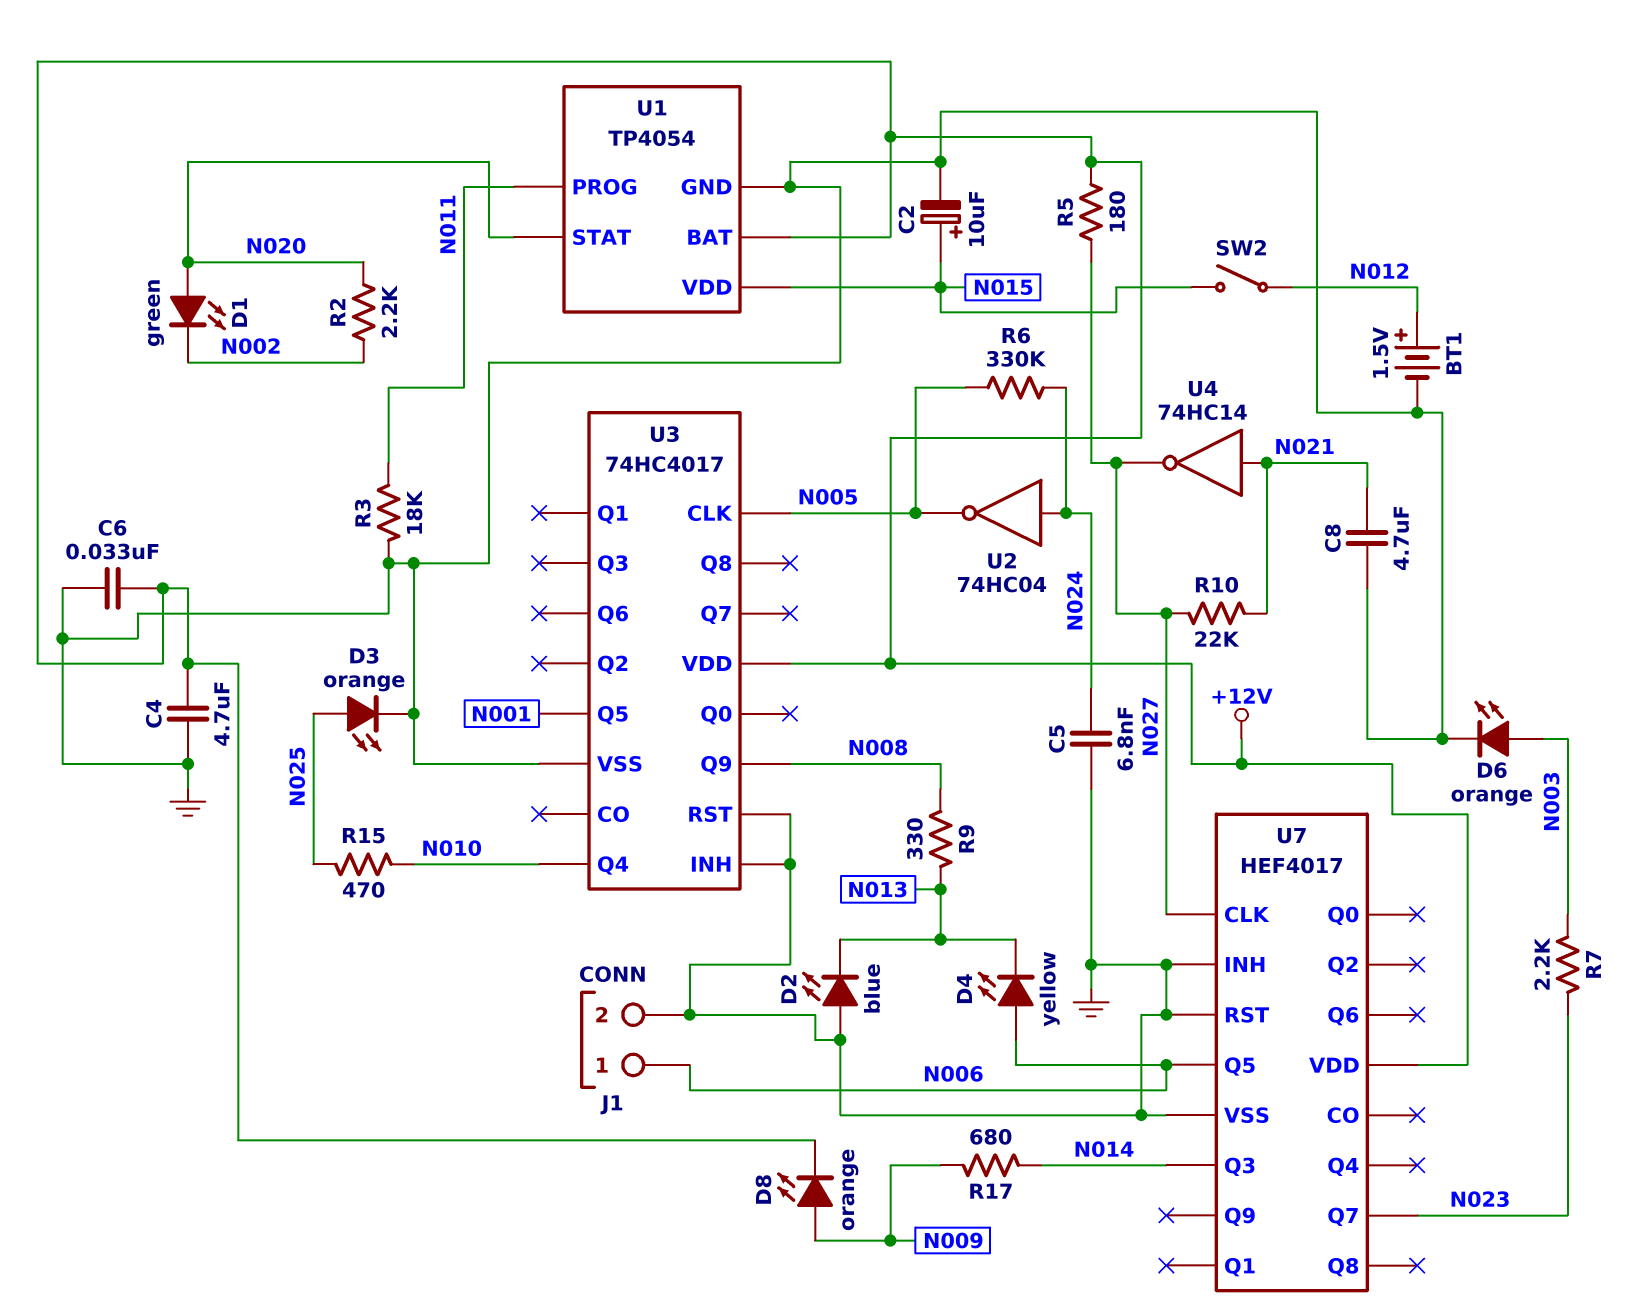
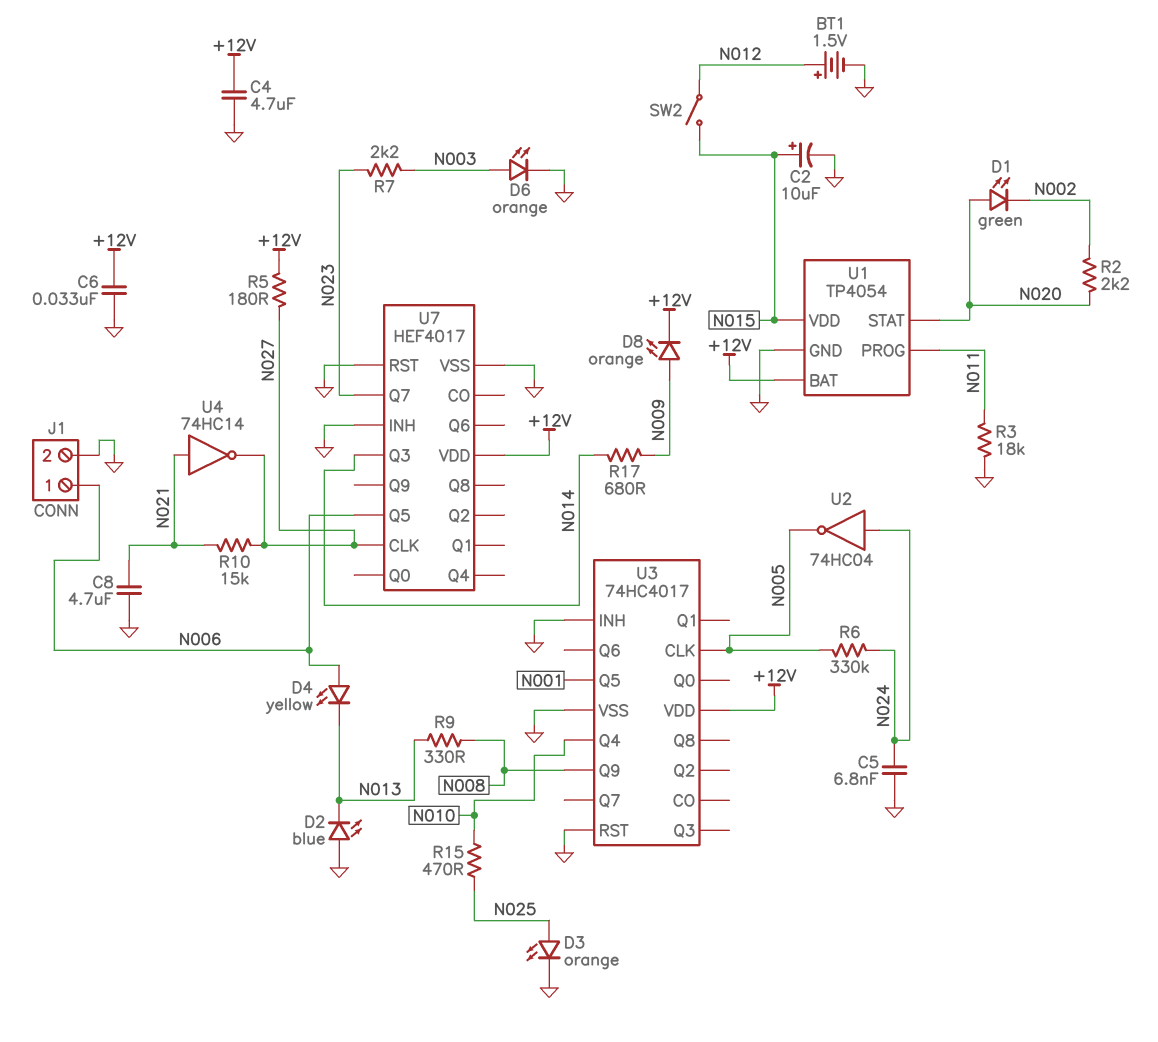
R10: 22k (N021, N027) -> 15k (N021, N027)

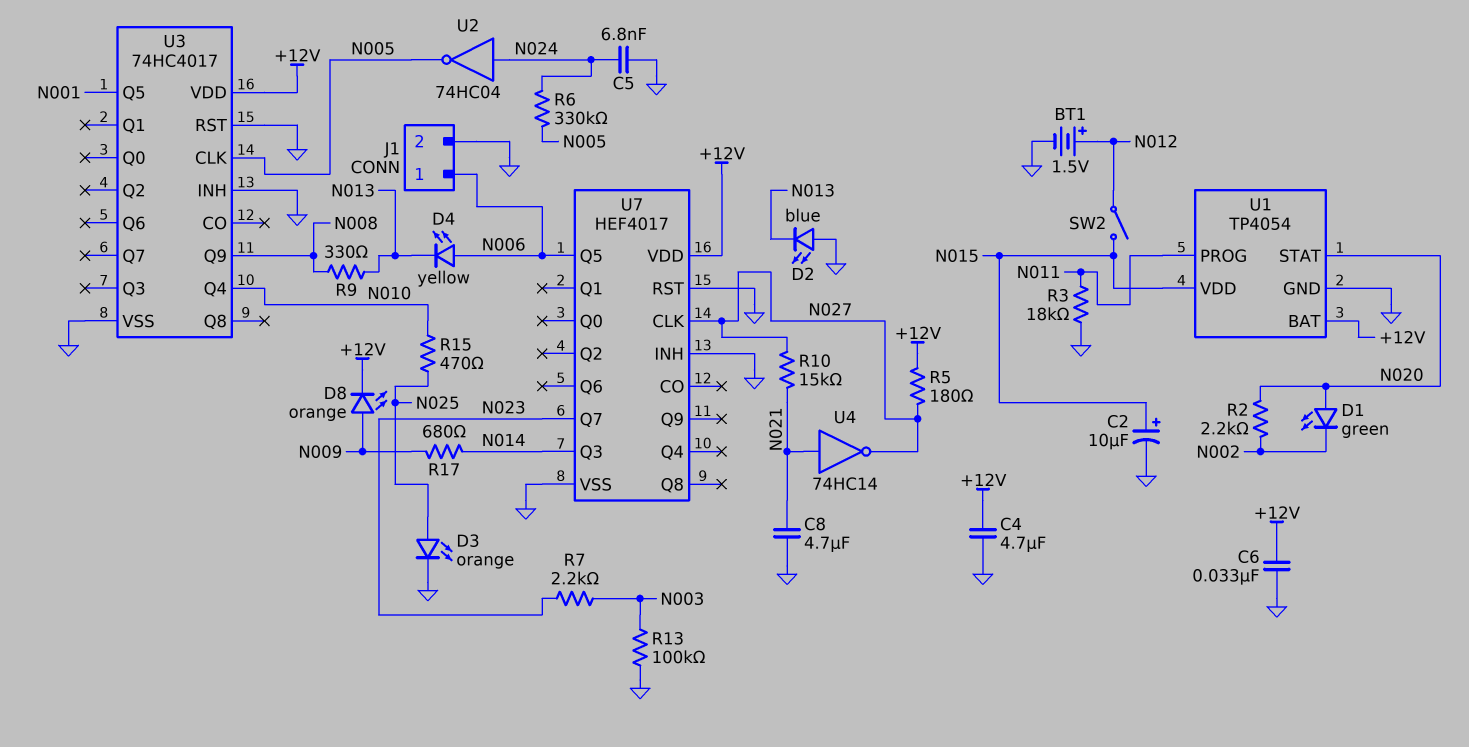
D6: LED orange (A N003, K GND) -> none
R13: none -> 100k (GND, N003)

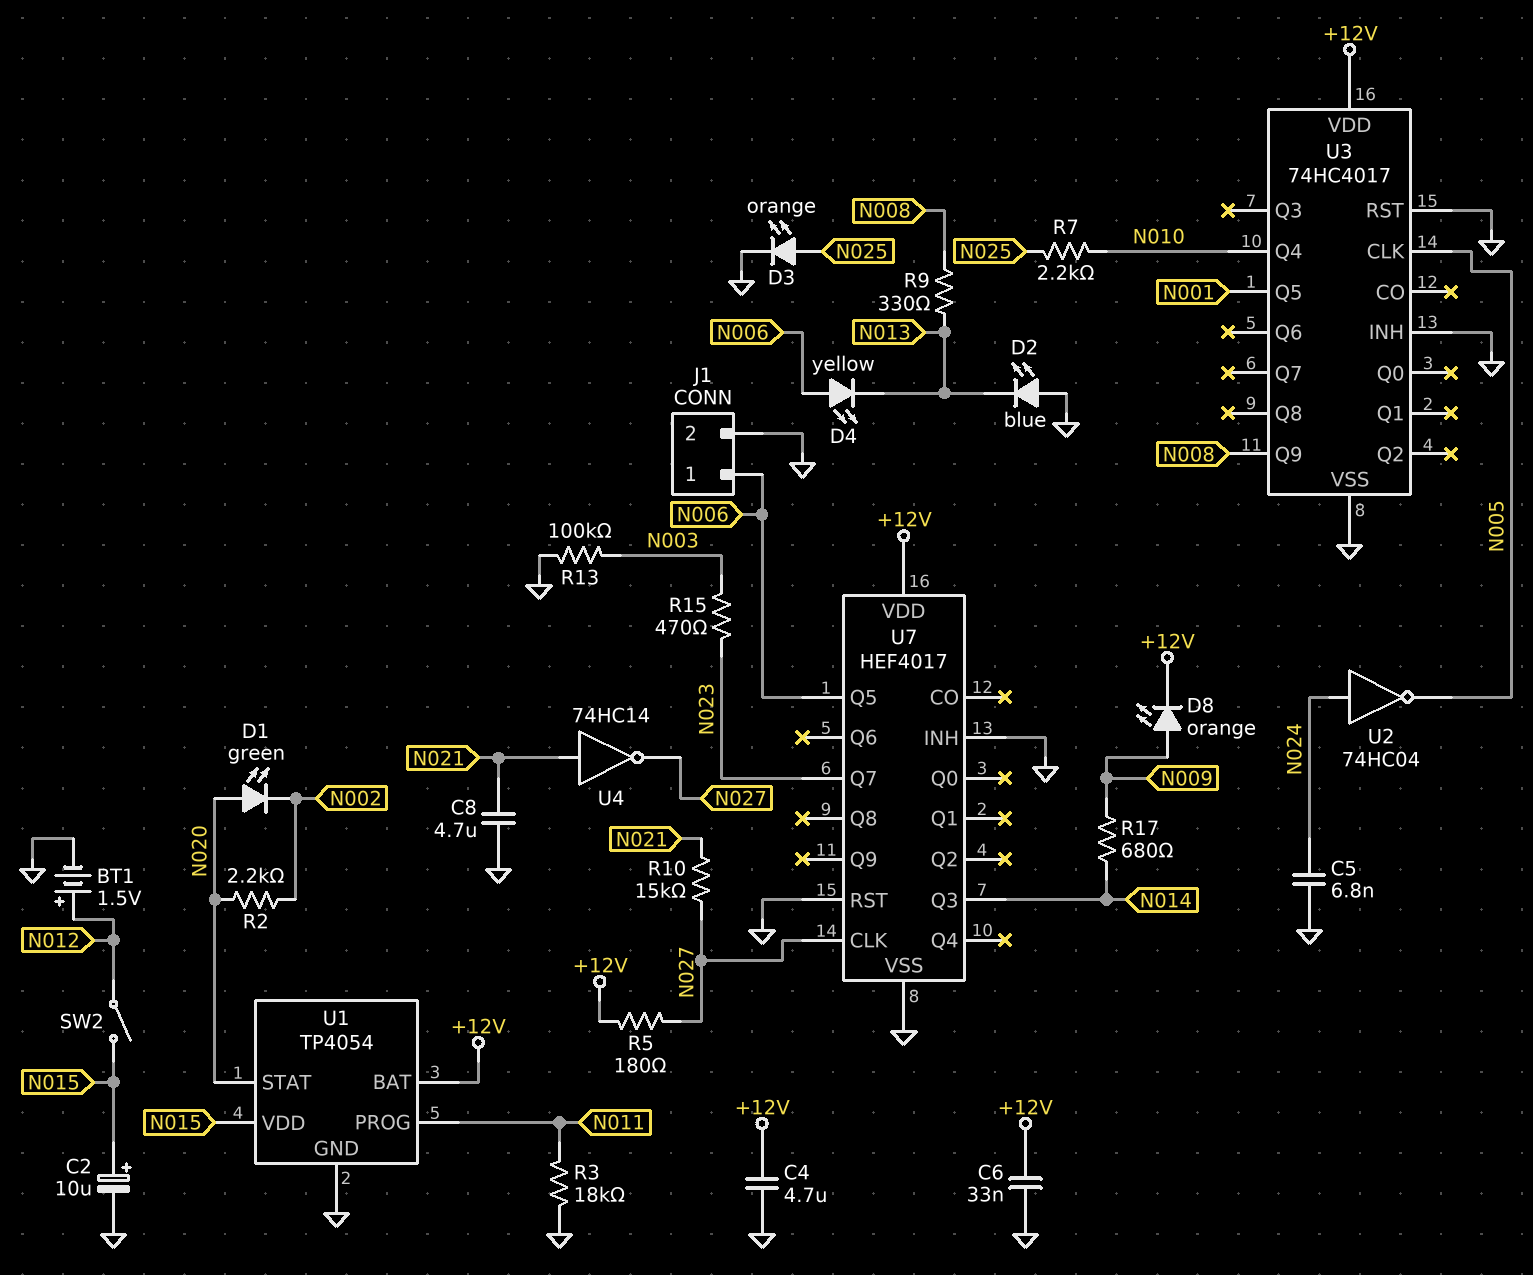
R6: 330k (N005, N024) -> none
R7: 2.2k (N003, N023) -> 2.2k (N010, N025)
R15: 470 (N010, N025) -> 470 (N003, N023)

